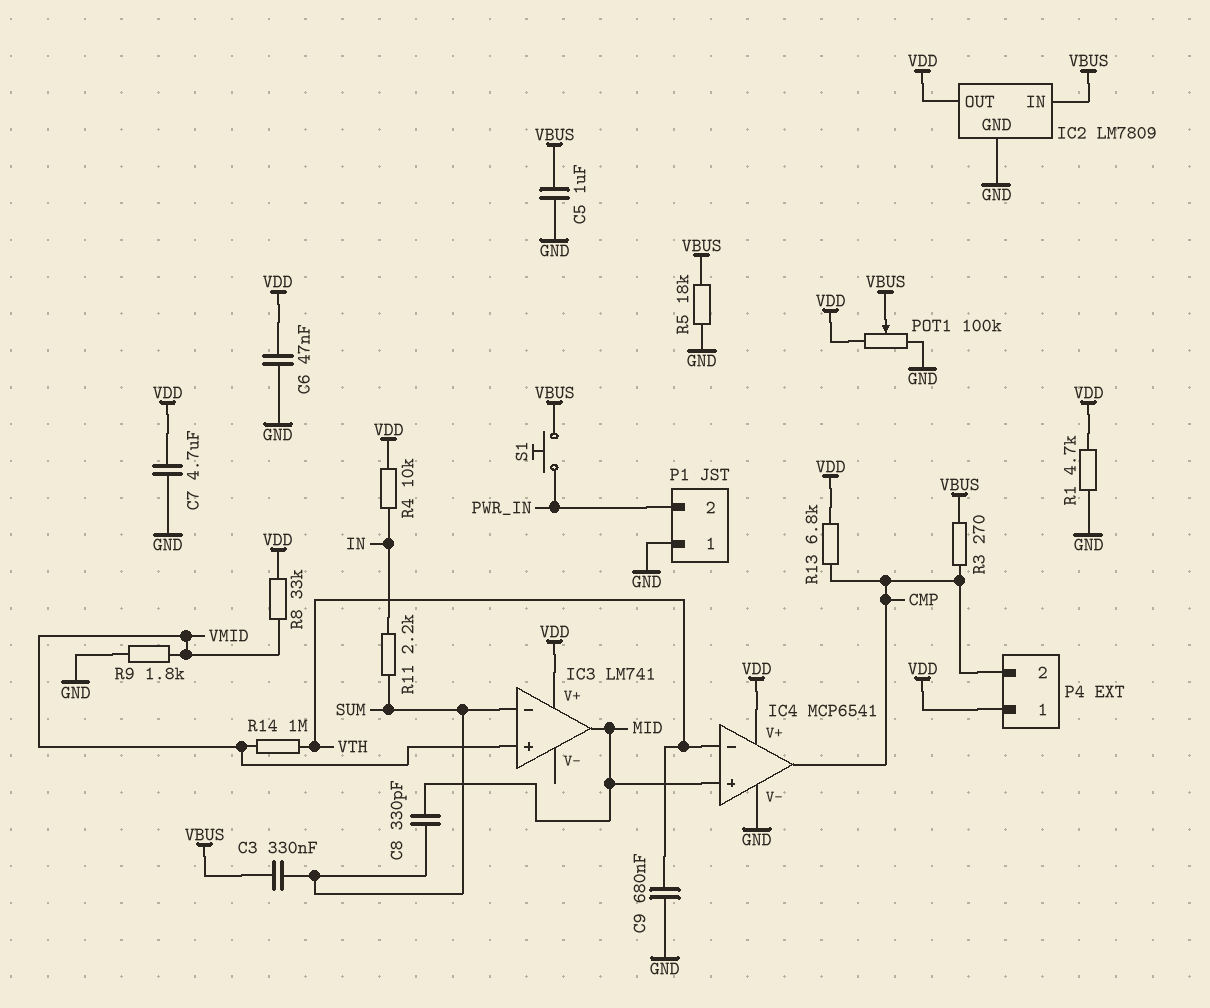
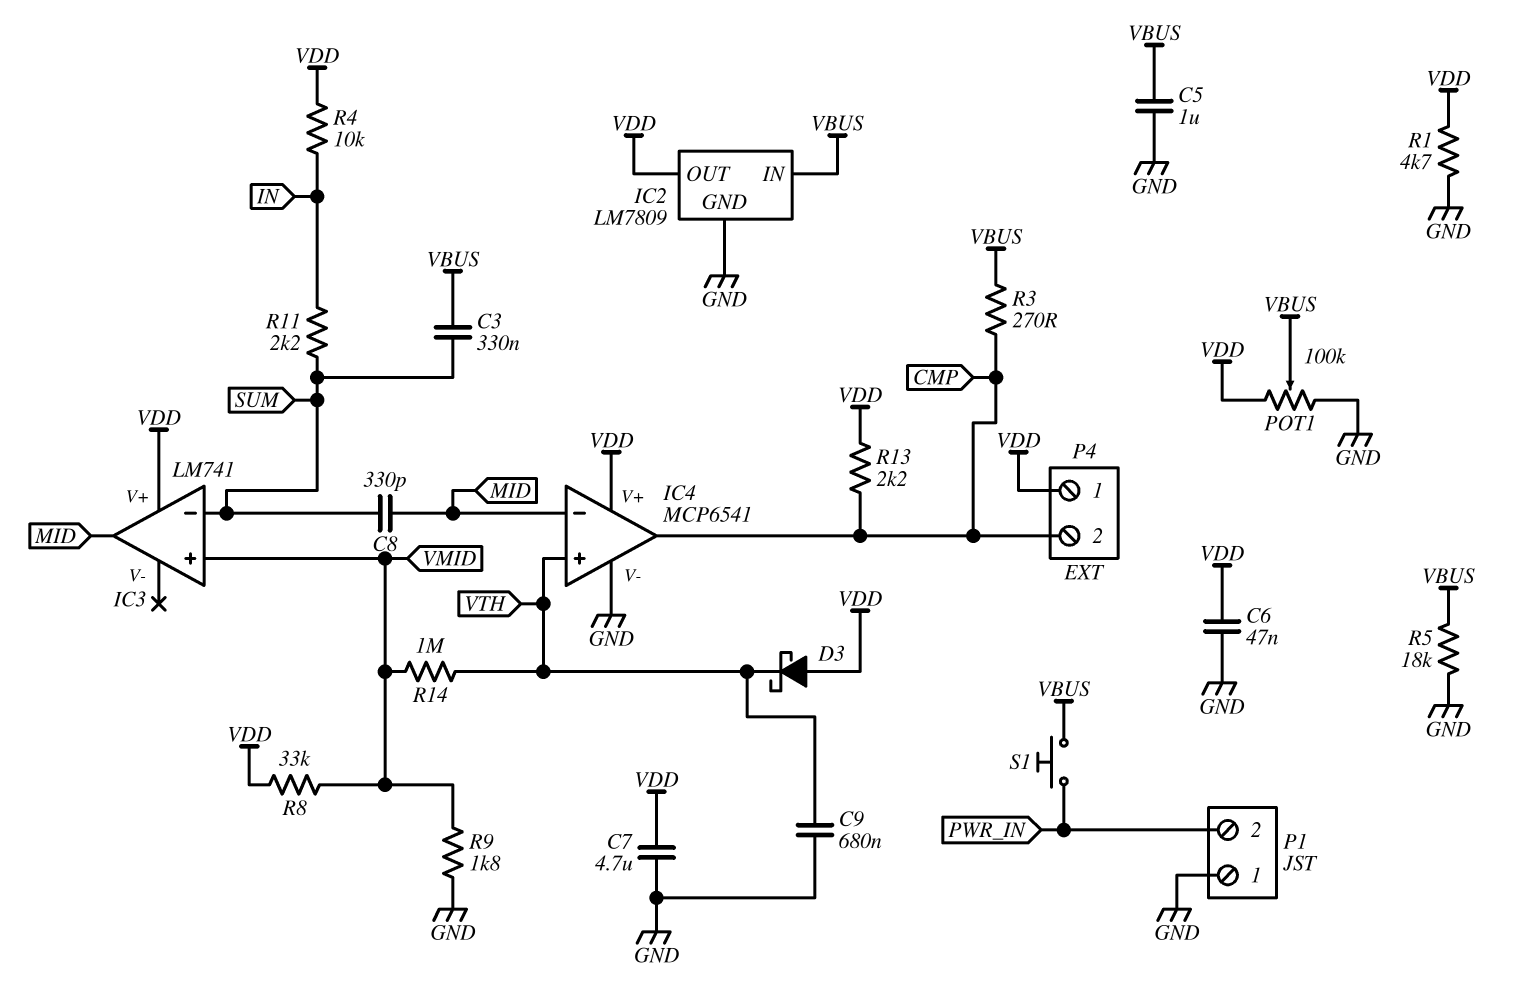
D3: none -> schottky (A VDD, K VTH)
IC4 pin in+: MID -> VTH
IC4 pin in-: VTH -> MID
R13: 6.8k (CMP, VDD) -> 2.2k (CMP, VDD)

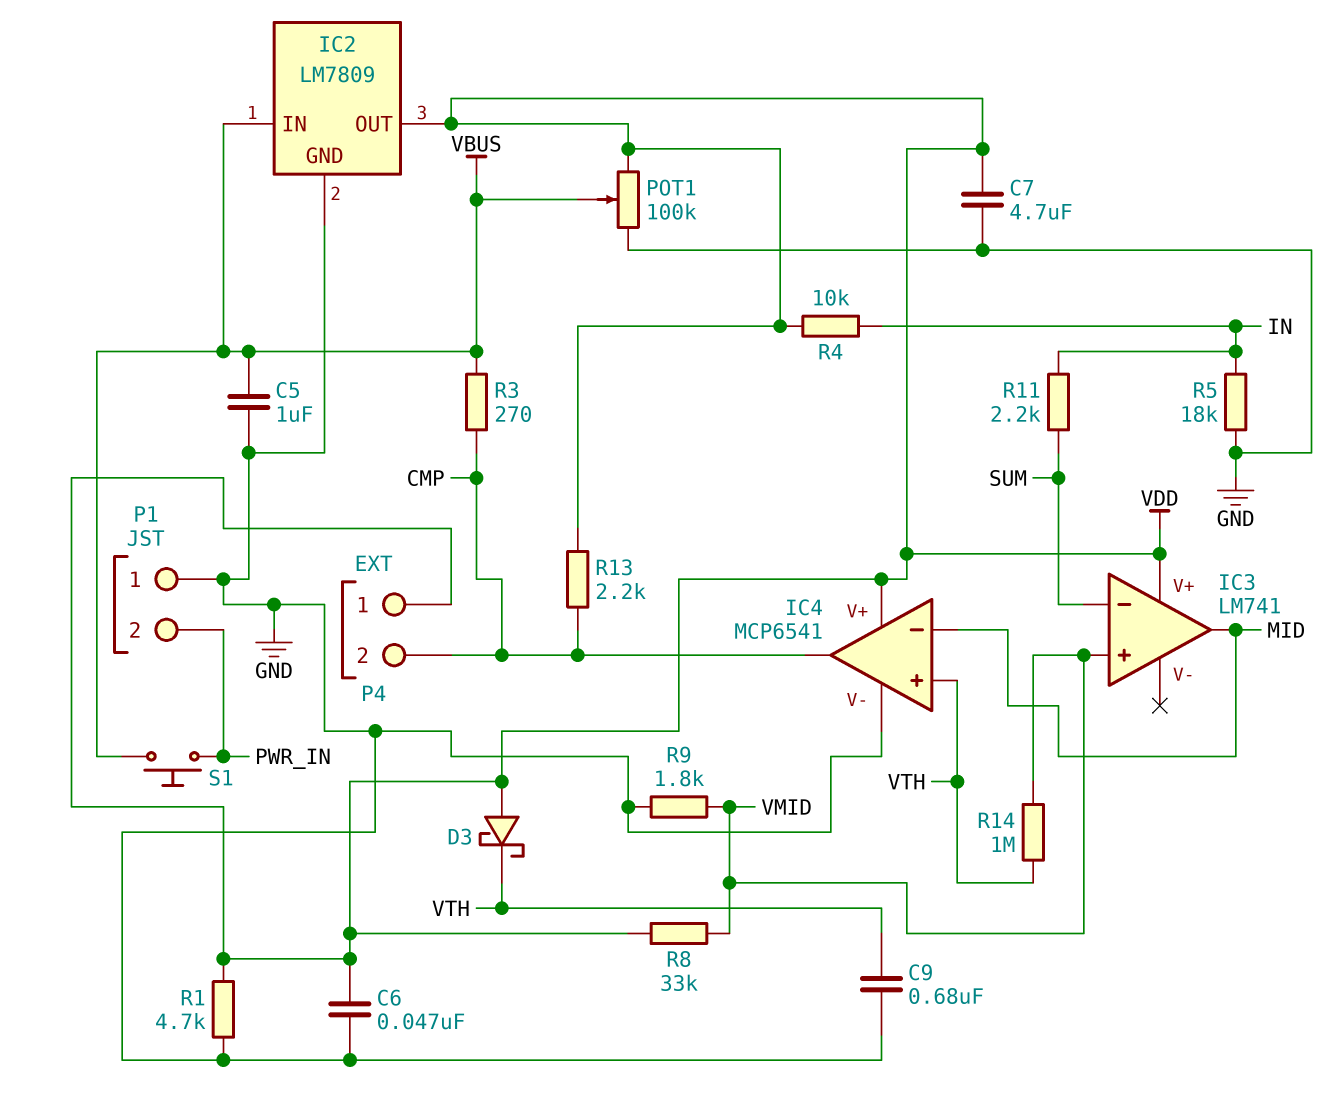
C3: 330nF (SUM, VBUS) -> none
C8: 330pF (MID, SUM) -> none
R5: 18k (GND, VBUS) -> 18k (GND, IN)

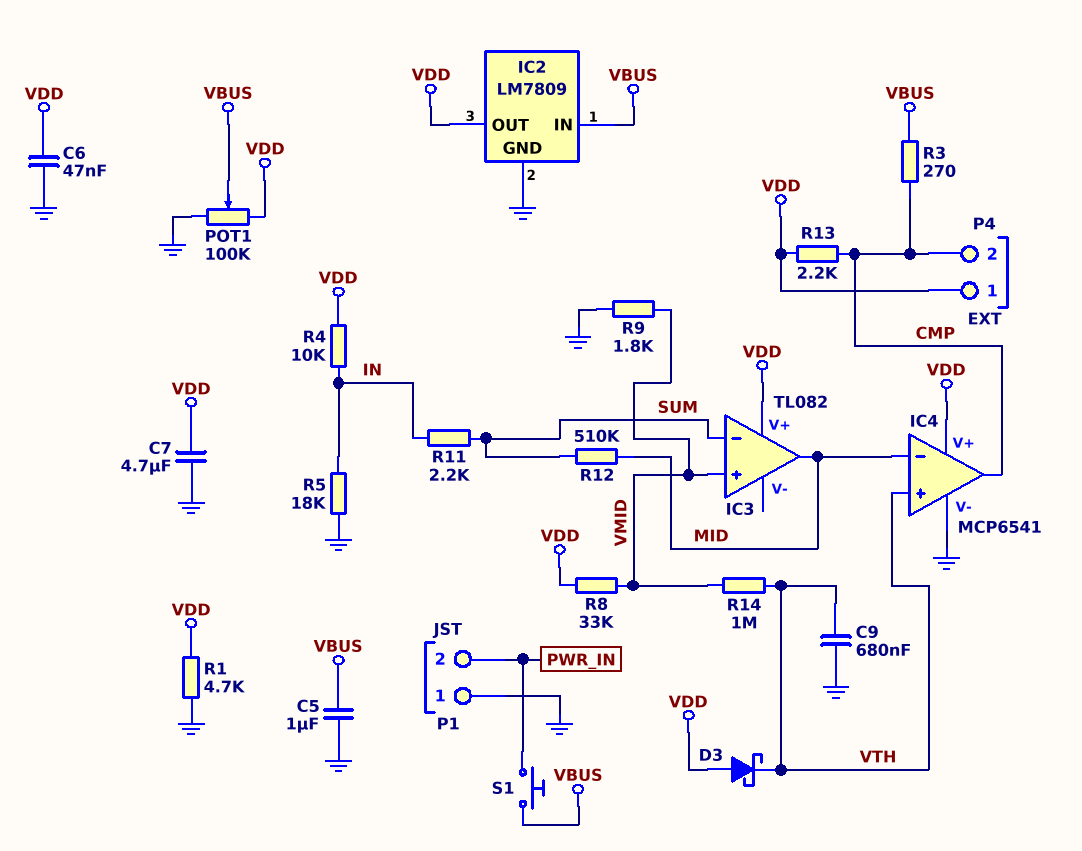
IC3: LM741 -> TL082
R12: none -> 510k (MID, SUM)

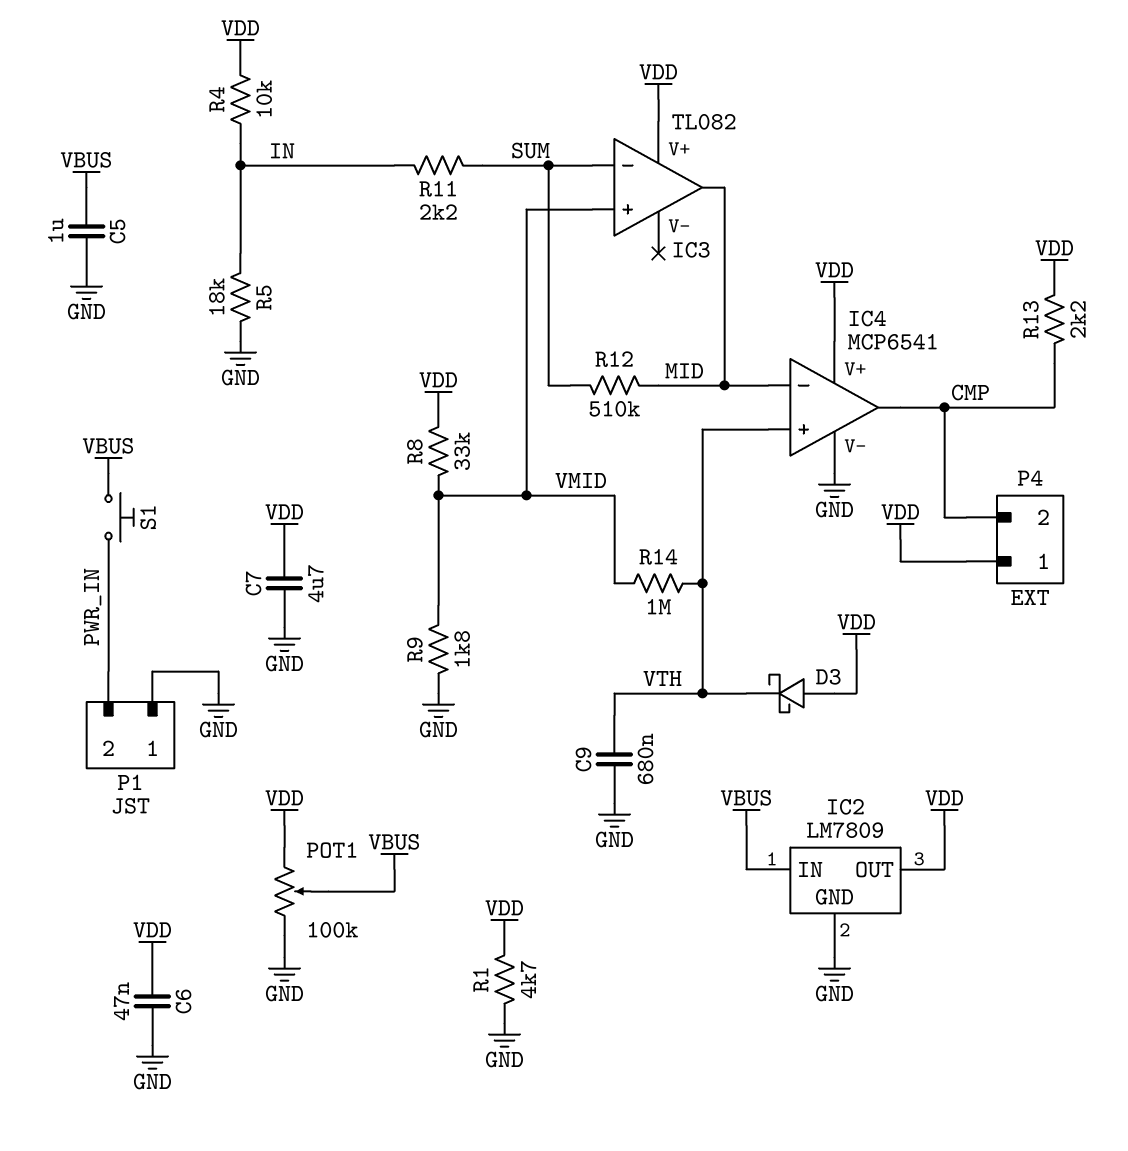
R3: 270 (CMP, VBUS) -> none

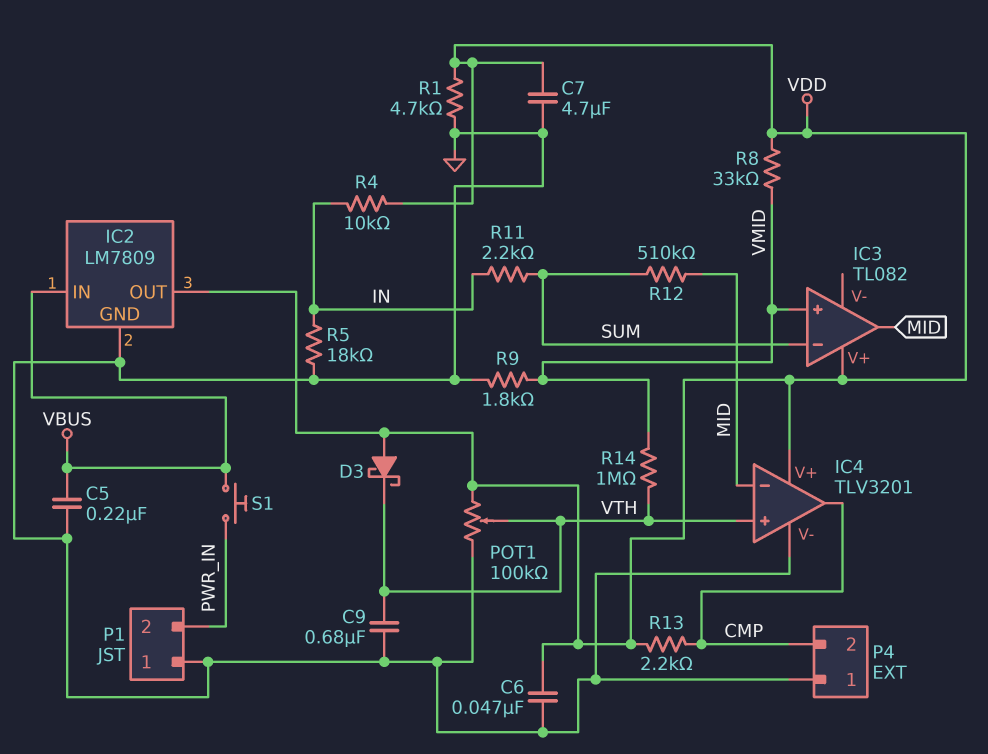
C5: 1uF (GND, VBUS) -> 220nF (GND, VBUS)
IC4: MCP6541 -> TLV3201
P4 pin 1: VDD -> GND
POT1: 100k (GND, VDD, wiper VBUS) -> 100k (GND, VDD, wiper VTH)

